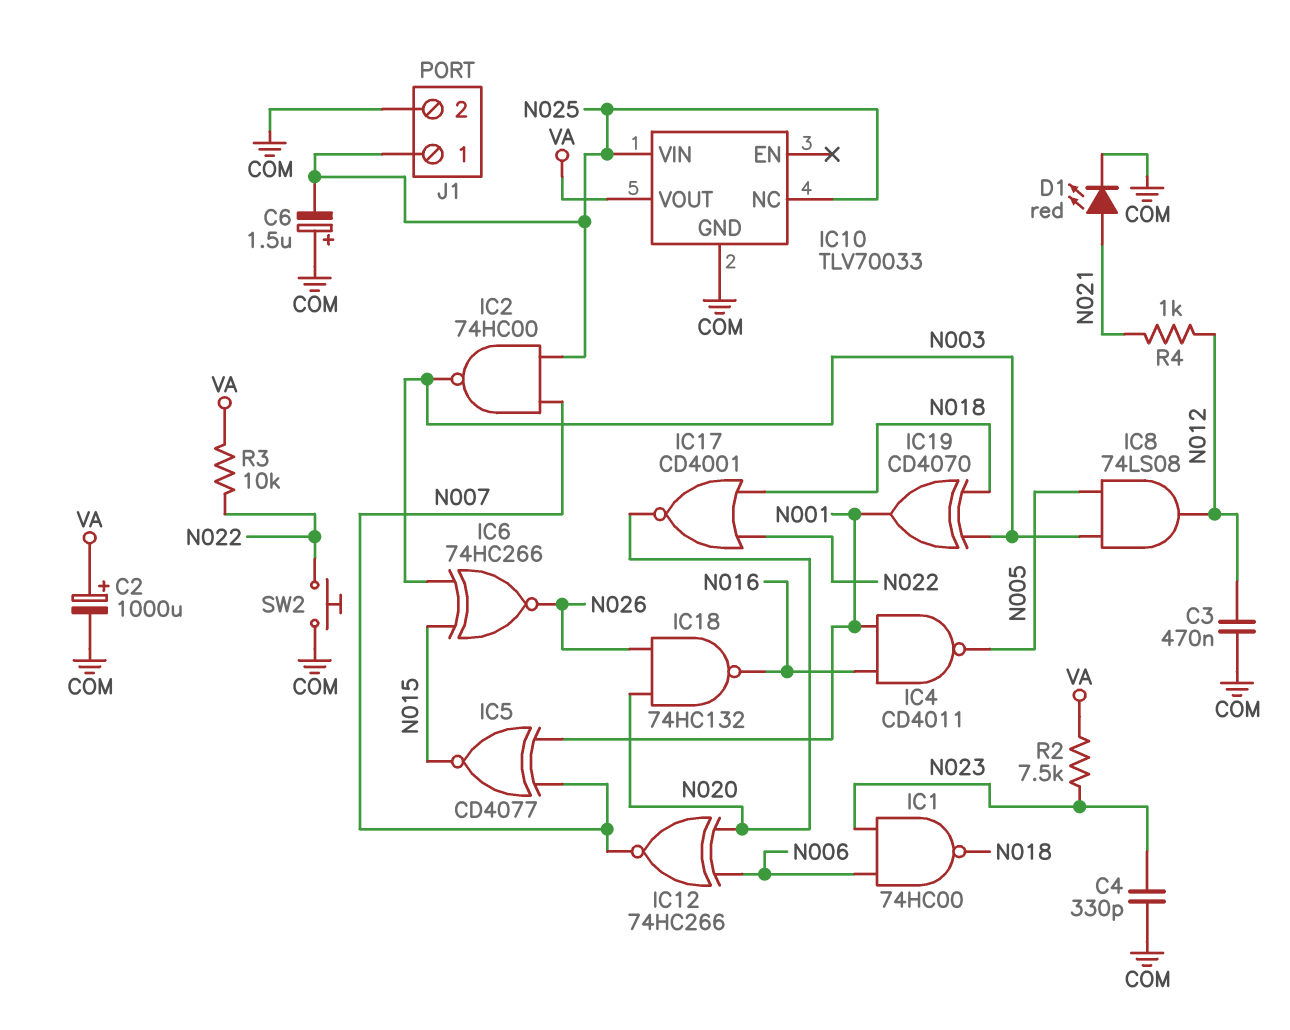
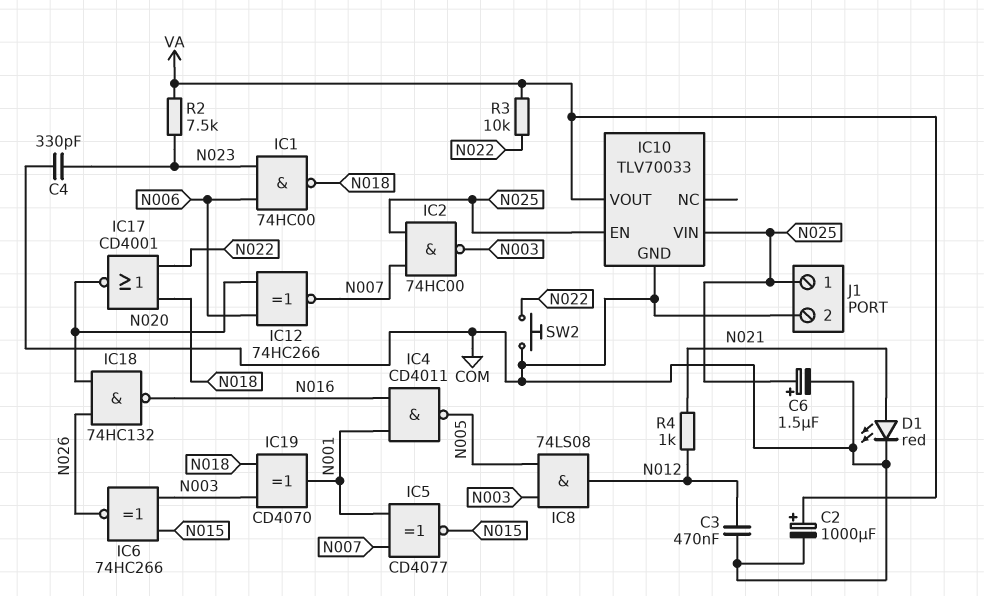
C6: 1.5uF (plus COM, minus N025) -> 1.5uF (plus N025, minus COM)
IC10 pin EN: none -> N025
IC10 pin NC: N025 -> none

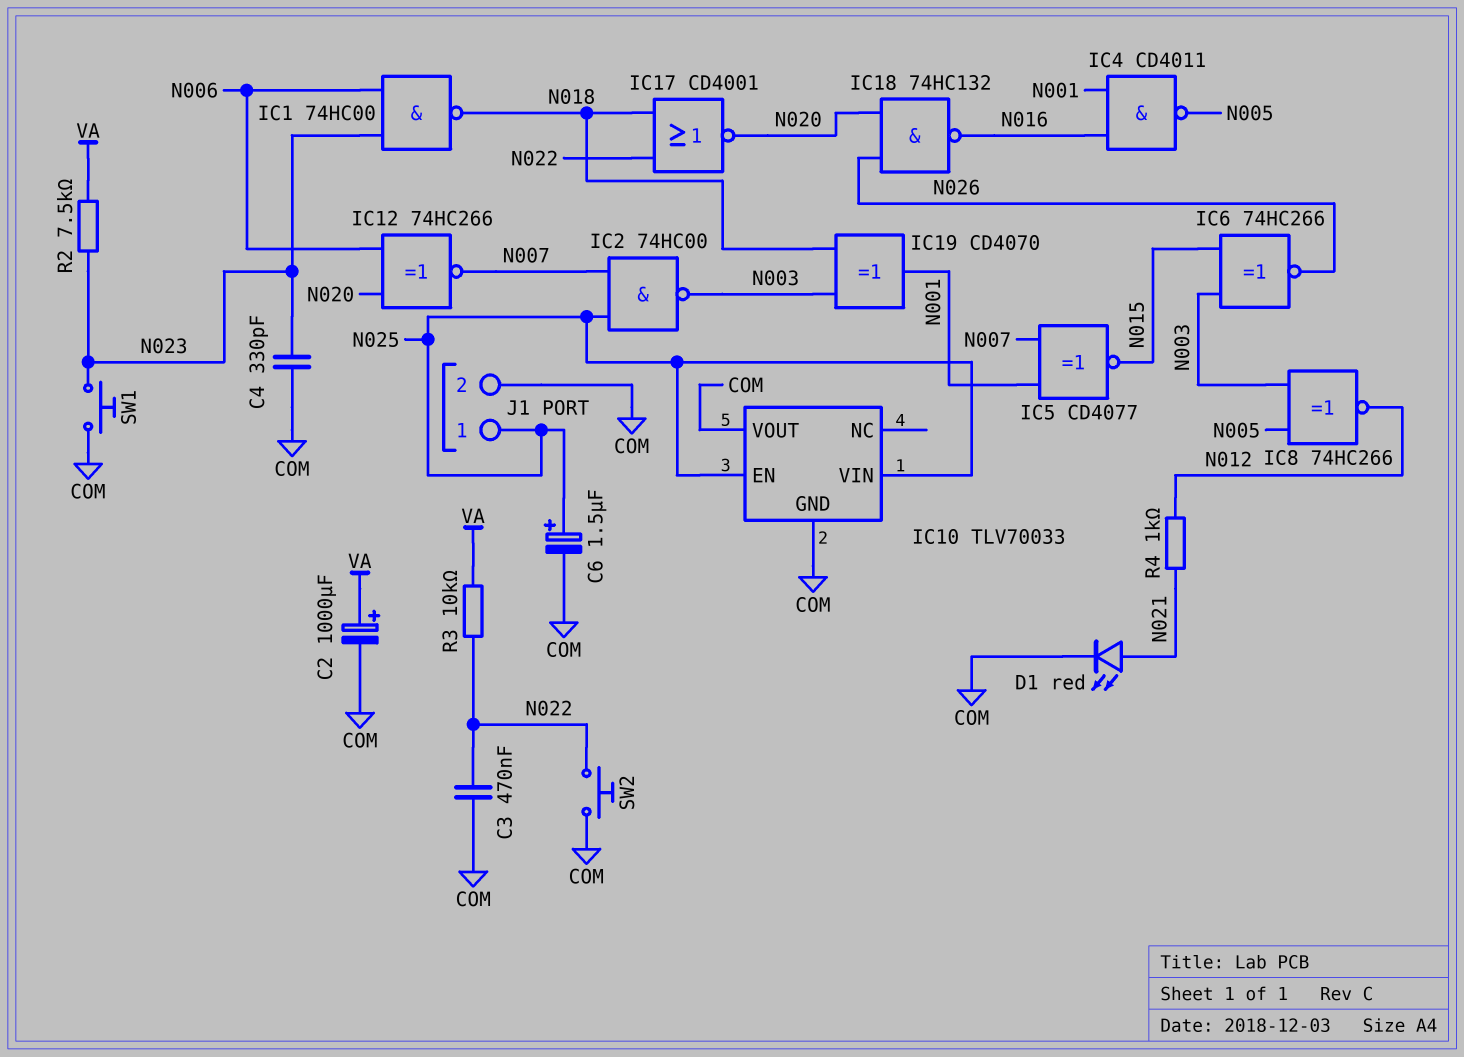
C3: 470nF (COM, N012) -> 470nF (COM, N022)
IC8: AND 74LS08 (in N003, in N005, out N012) -> XNOR 74HC266 (in N003, in N005, out N012)
IC10 pin VOUT: VA -> COM
SW1: none -> button (COM, N023)

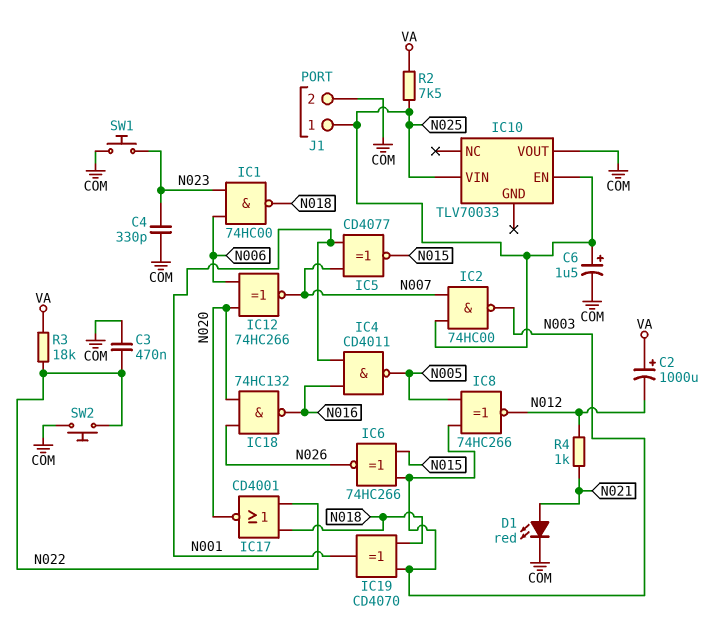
C2: 1000uF (plus VA, minus COM) -> 1000uF (plus VA, minus N012)
IC10 pin GND: COM -> none
R2: 7.5k (N023, VA) -> 7.5k (N025, VA)
R3: 10k (N022, VA) -> 18k (N022, VA)

